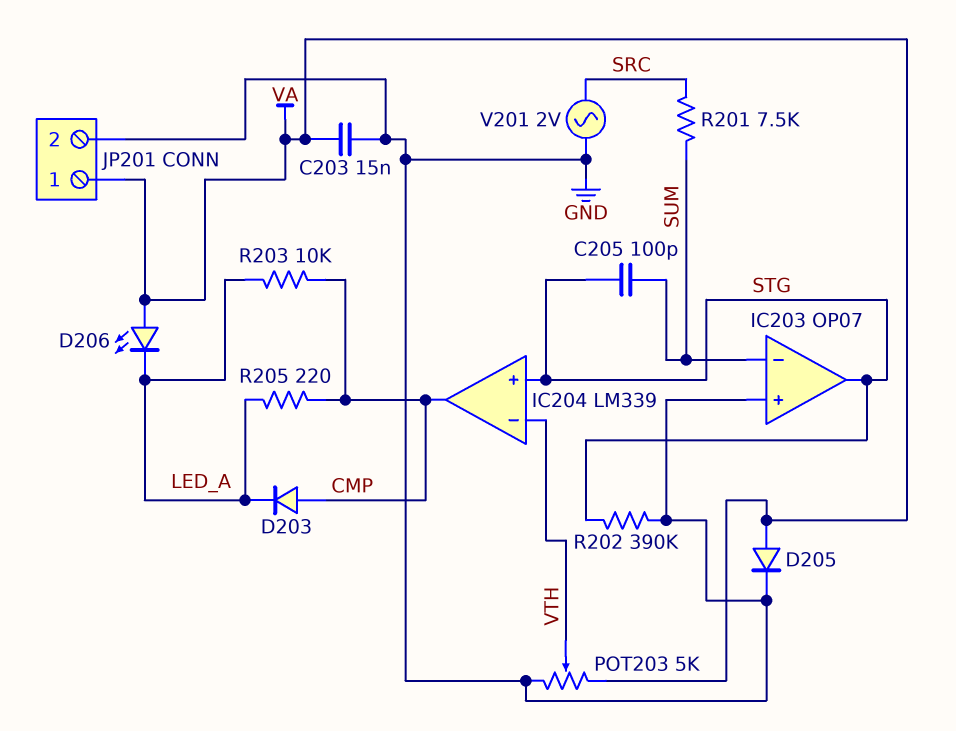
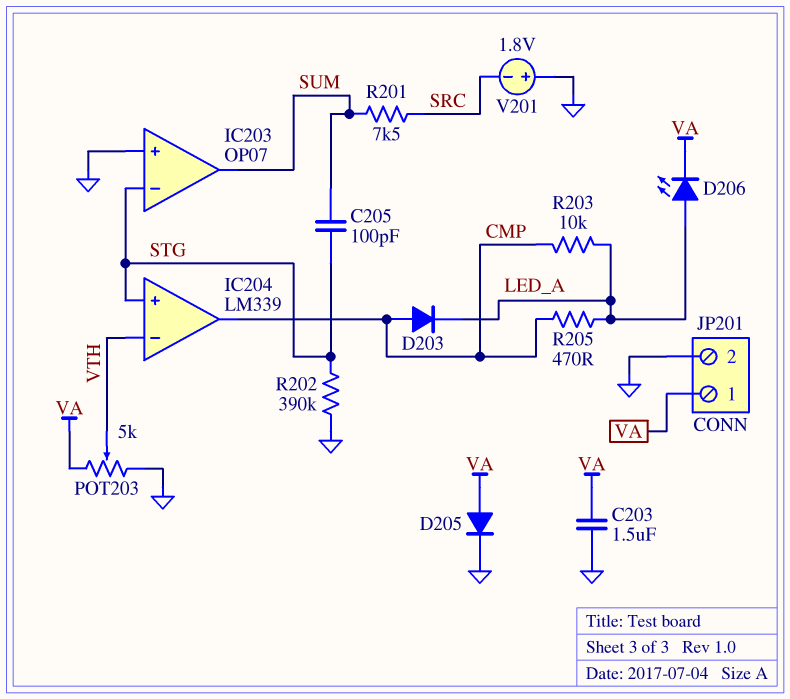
C203: 15nF (GND, VA) -> 1.5uF (GND, VA)
D206: LED (A VA, K LED_A) -> LED (A LED_A, K VA)
IC203 pin in-: SUM -> STG
IC203 pin out: STG -> SUM
R205: 220 (CMP, LED_A) -> 470 (CMP, LED_A)
V201: AC 2V (GND, SRC) -> 1.8V (plus GND, minus SRC)

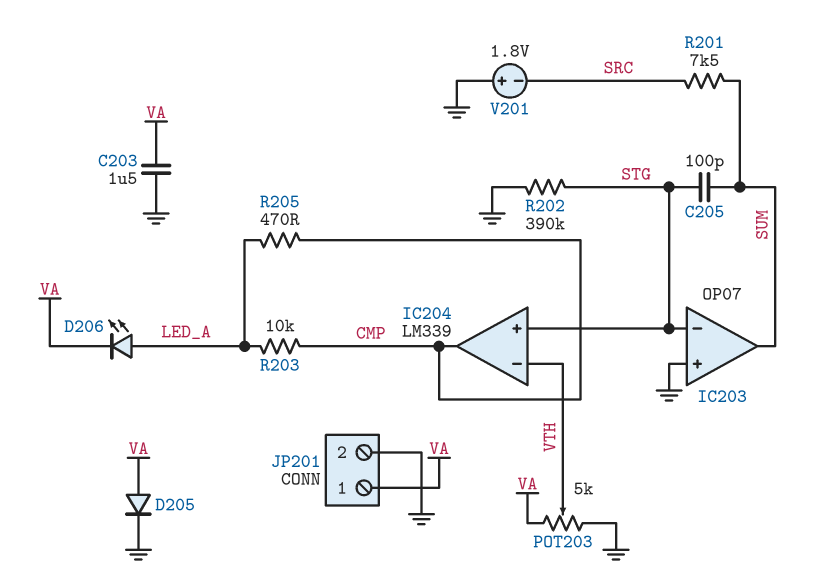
D203: diode (A CMP, K LED_A) -> none

